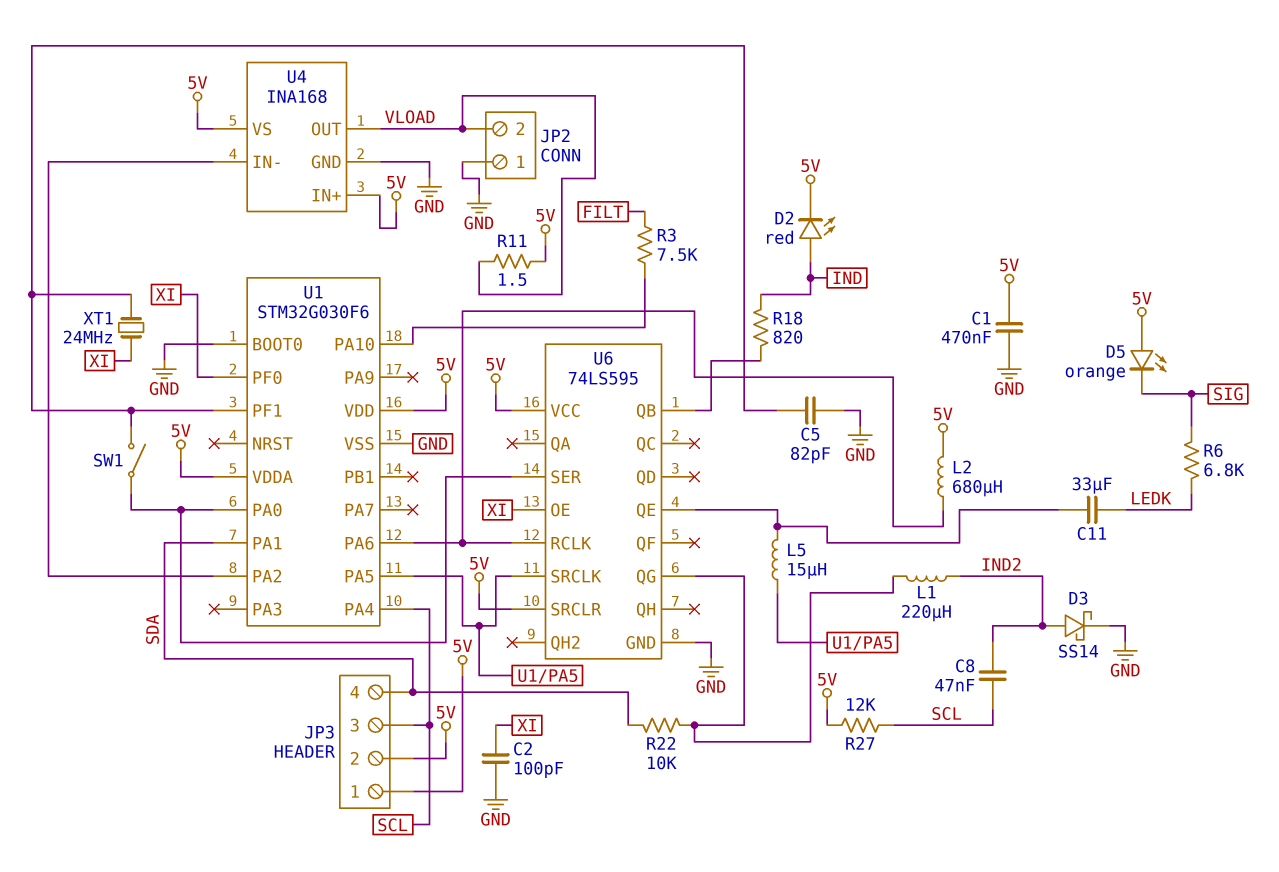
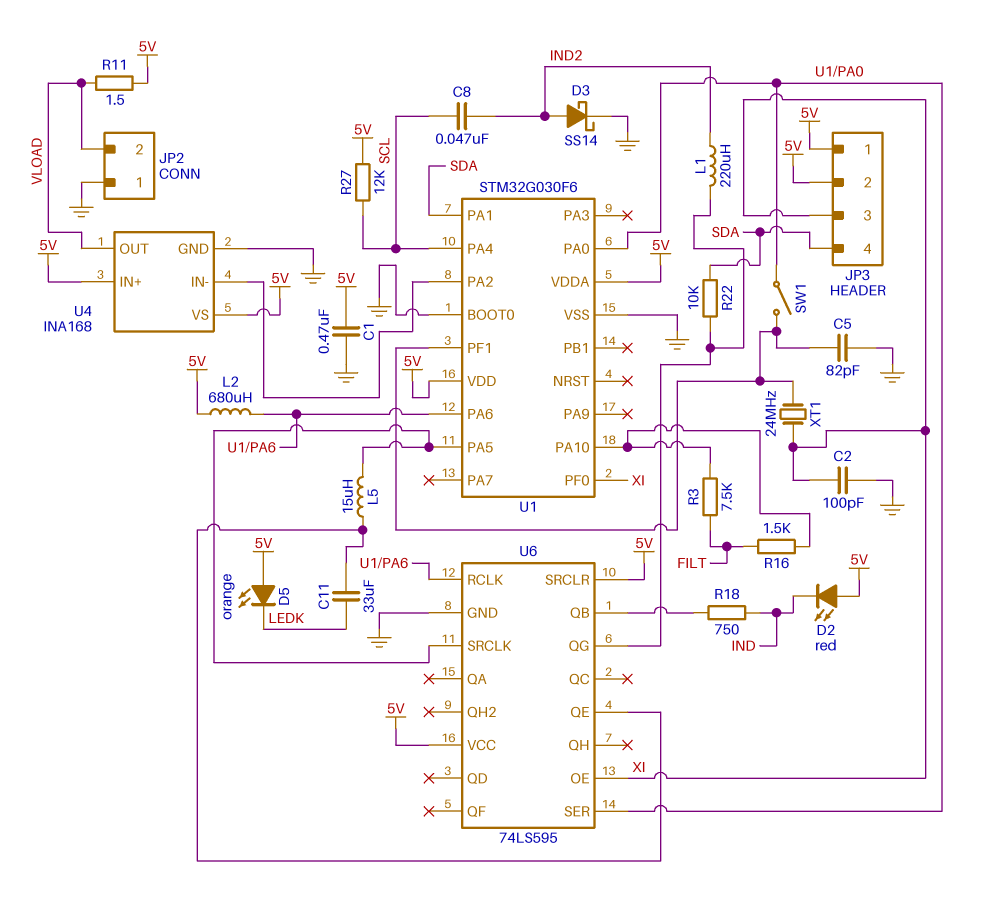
D2: LED red (A IND, K 5V) -> LED red (A 5V, K IND)
D5: LED orange (A 5V, K SIG) -> LED orange (A 5V, K LEDK)
JP3 pin 3: SCL -> XI
R6: 6.8k (LEDK, SIG) -> none
R16: none -> 1.5k (FILT, U1/PA10)
R18: 820 (IND, U6/QB) -> 750 (IND, U6/QB)

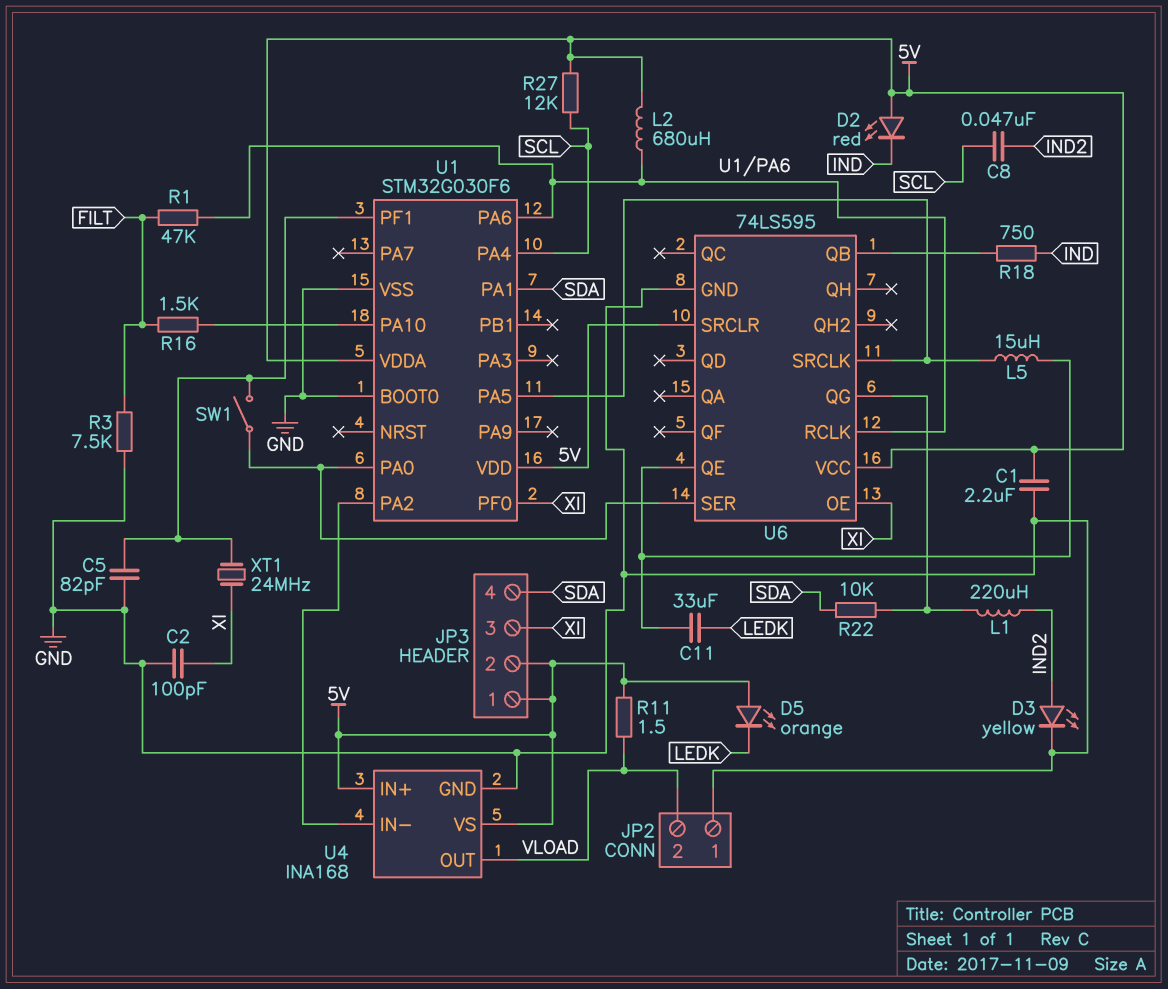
C1: 470nF (5V, GND) -> 2.2uF (5V, GND)
D3: schottky SS14 (A IND2, K GND) -> LED yellow (A IND2, K GND)
R1: none -> 47k (FILT, U1/PA6)
R3: 7.5k (FILT, U1/PA10) -> 7.5k (FILT, GND)

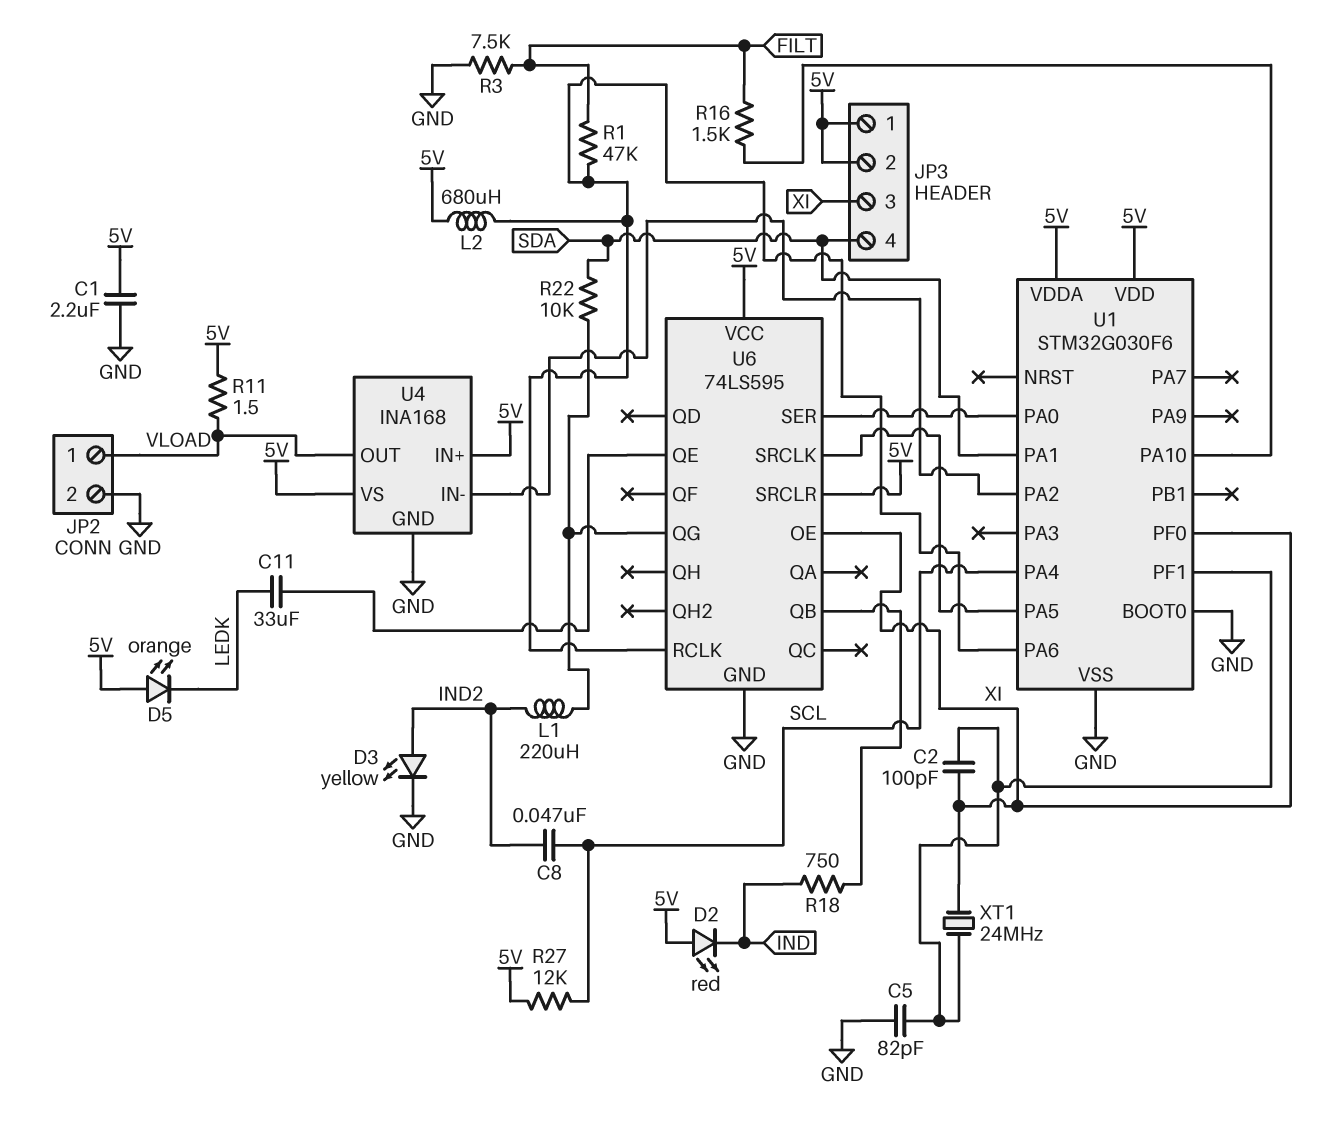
C2: 100pF (GND, XI) -> 100pF (U1/PF1, XI)
JP2 pin 1: GND -> VLOAD
JP2 pin 2: VLOAD -> GND
L5: 15uH (U1/PA5, U6/QE) -> none
SW1: switch (U1/PA0, U1/PF1) -> none

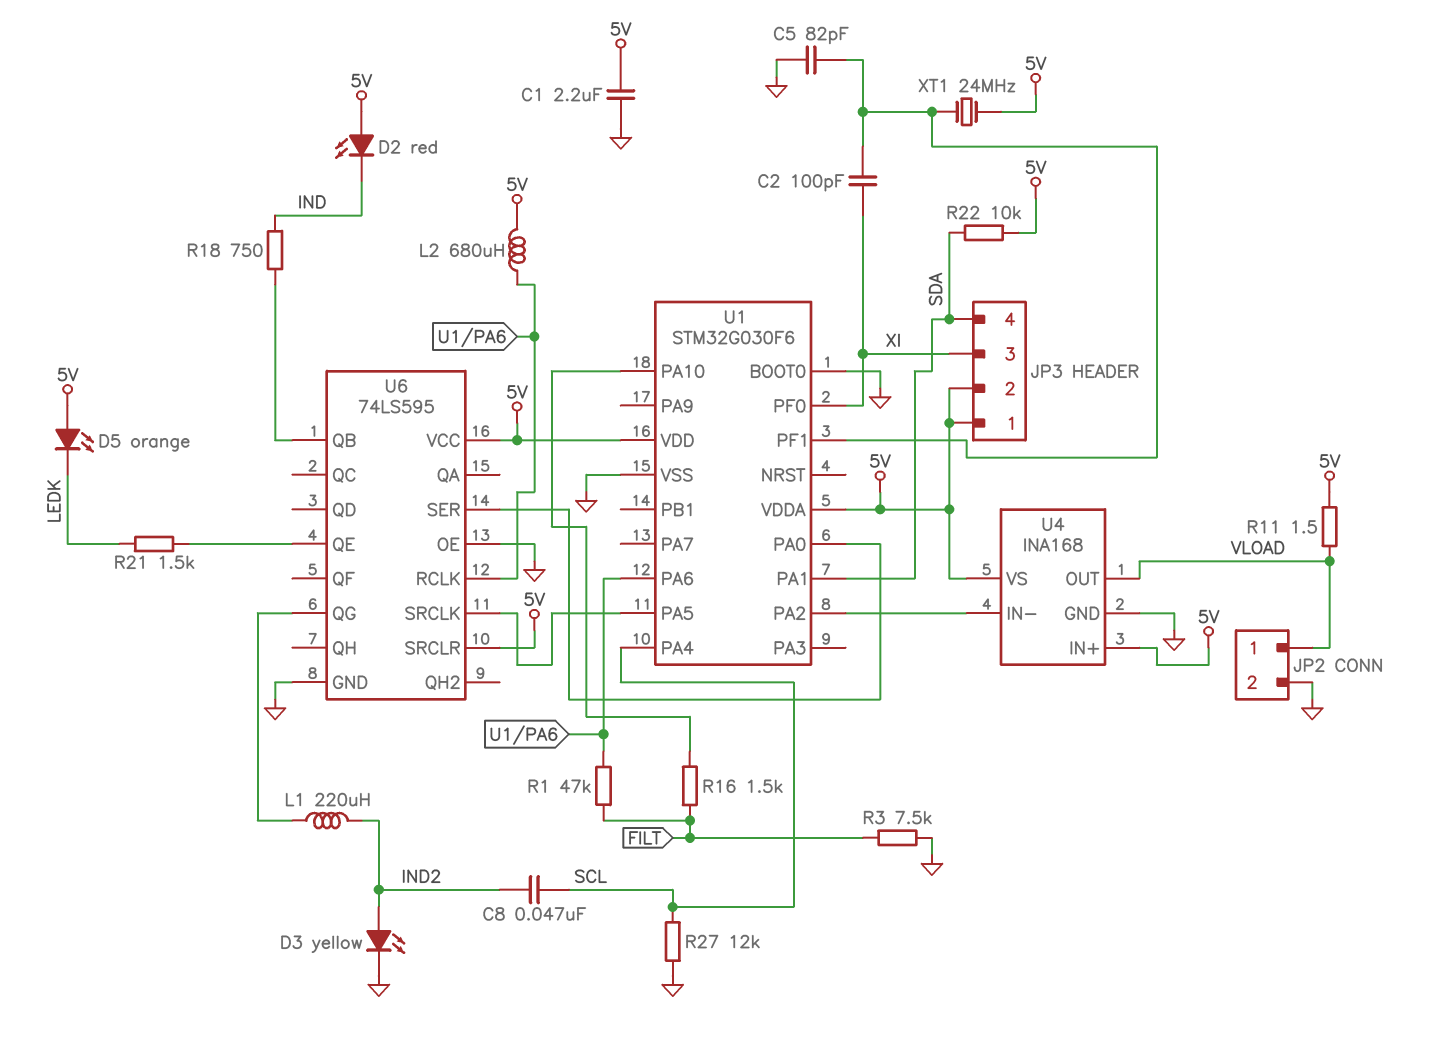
C11: 33uF (LEDK, U6/QE) -> none
R21: none -> 1.5k (LEDK, U6/QE)
R22: 10k (SDA, U6/QG) -> 10k (5V, SDA)
R27: 12k (5V, SCL) -> 12k (GND, SCL)
U6 pin OE: XI -> GND
XT1: 24MHz (U1/PF1, XI) -> 24MHz (5V, U1/PF1)

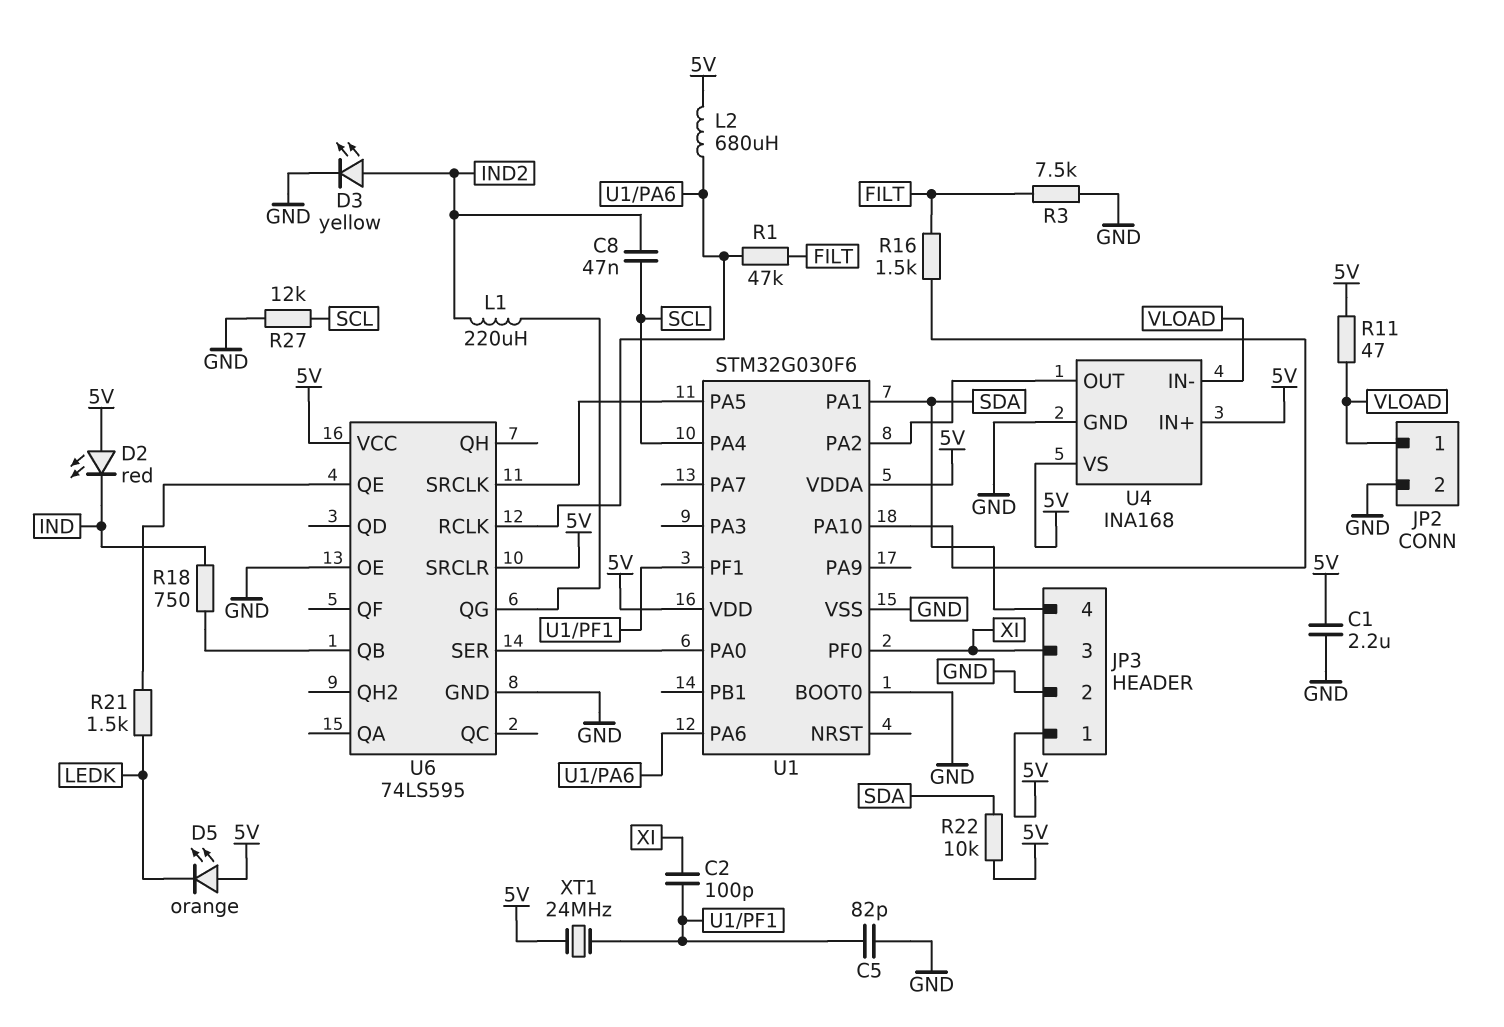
JP3 pin 2: 5V -> GND
R11: 1.5 (5V, VLOAD) -> 47 (5V, VLOAD)
U4 pin IN-: U1/PA2 -> VLOAD
U4 pin OUT: VLOAD -> U1/PA2

